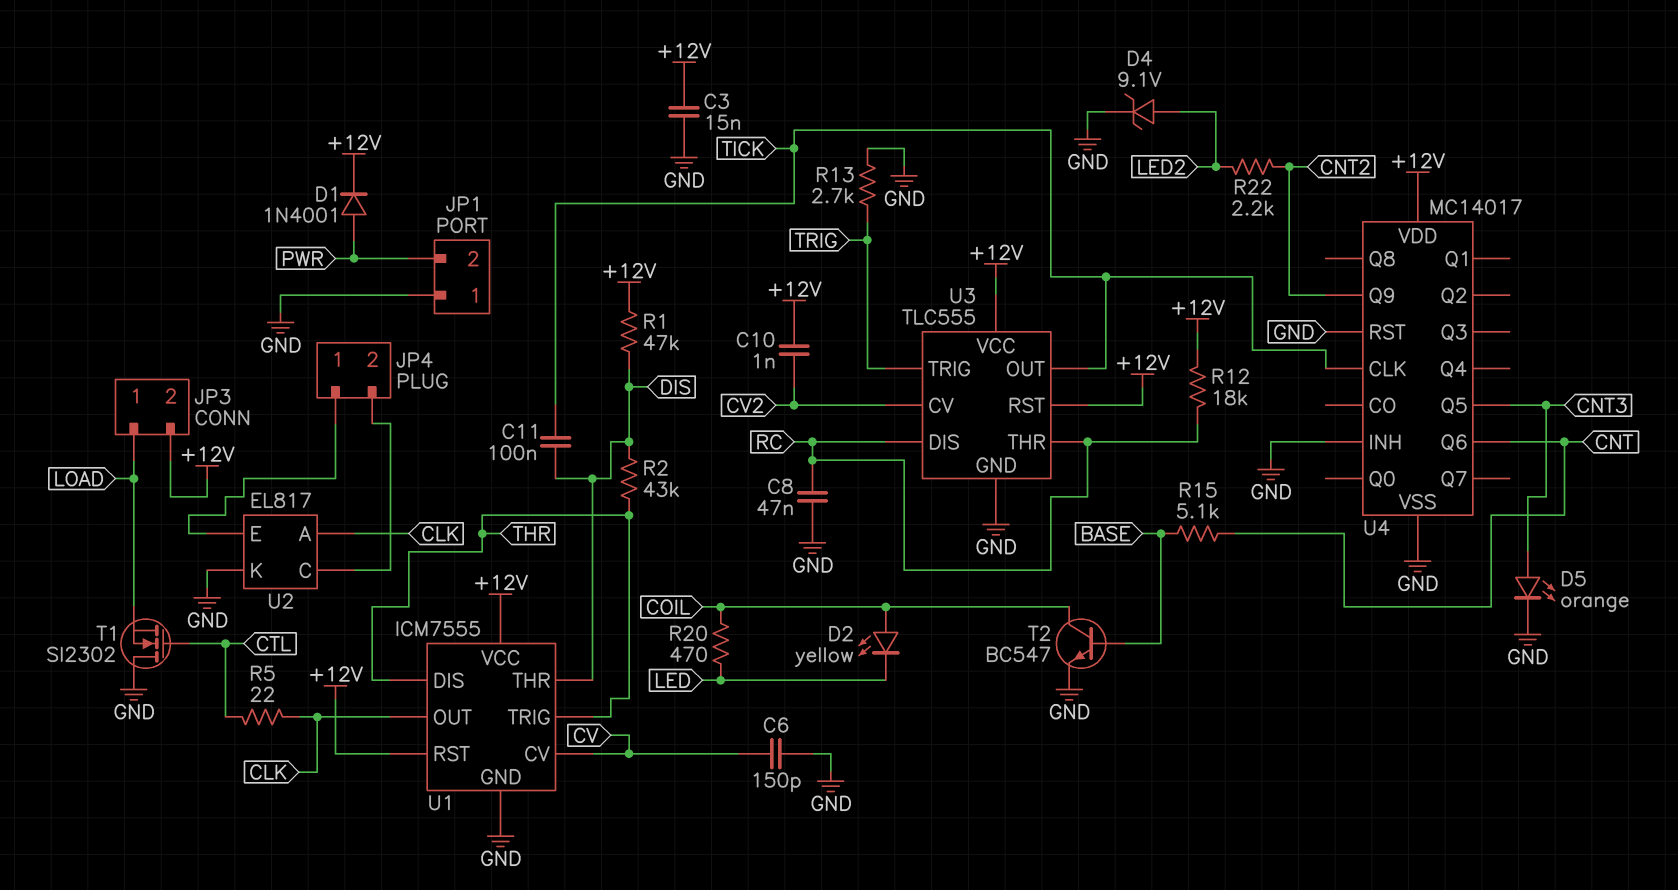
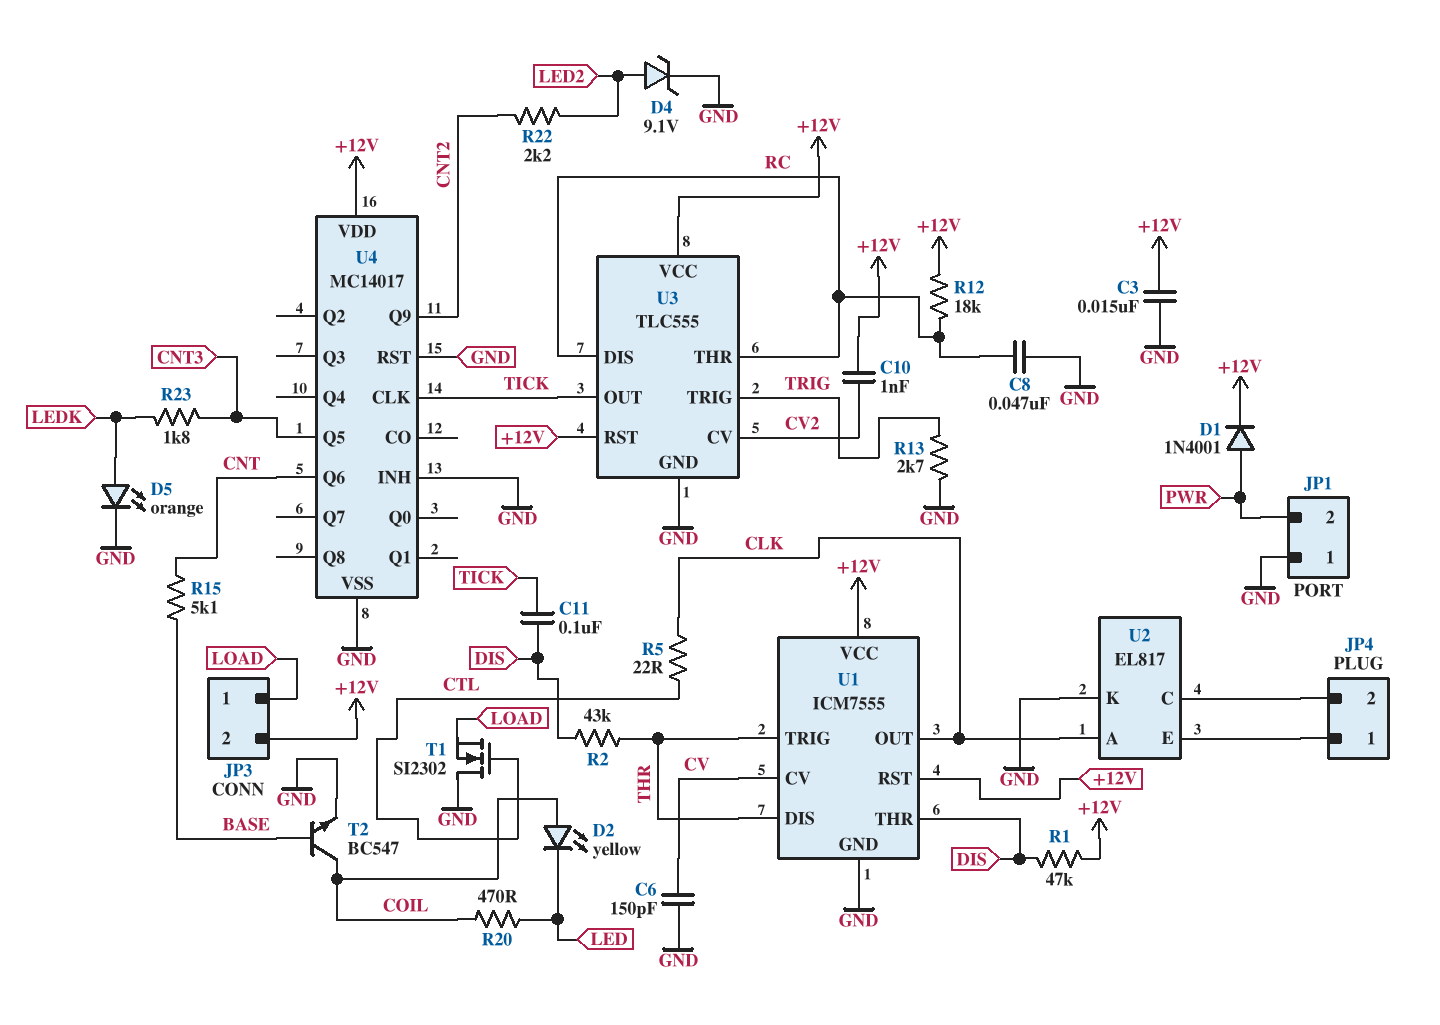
D5: LED orange (A CNT3, K GND) -> LED orange (A LEDK, K GND)
R23: none -> 1.8k (CNT3, LEDK)

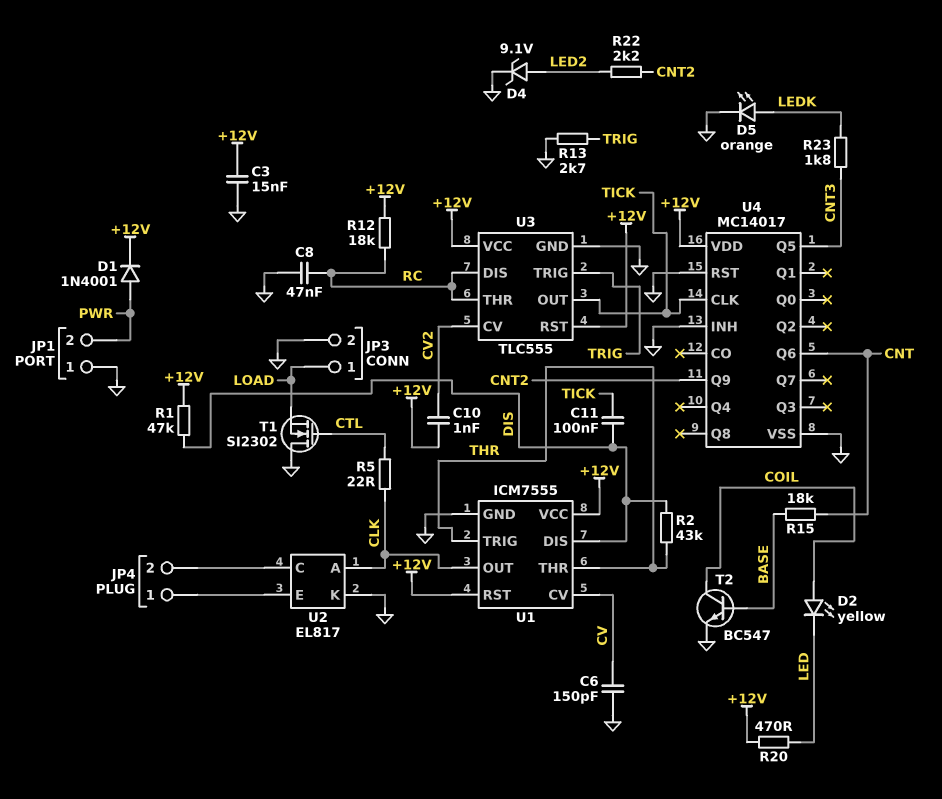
JP3 pin 2: +12V -> GND
R15: 5.1k (BASE, CNT) -> 18k (BASE, CNT)
R20: 470 (COIL, LED) -> 470 (+12V, LED)
U1 pin DIS: THR -> DIS
U1 pin THR: DIS -> THR

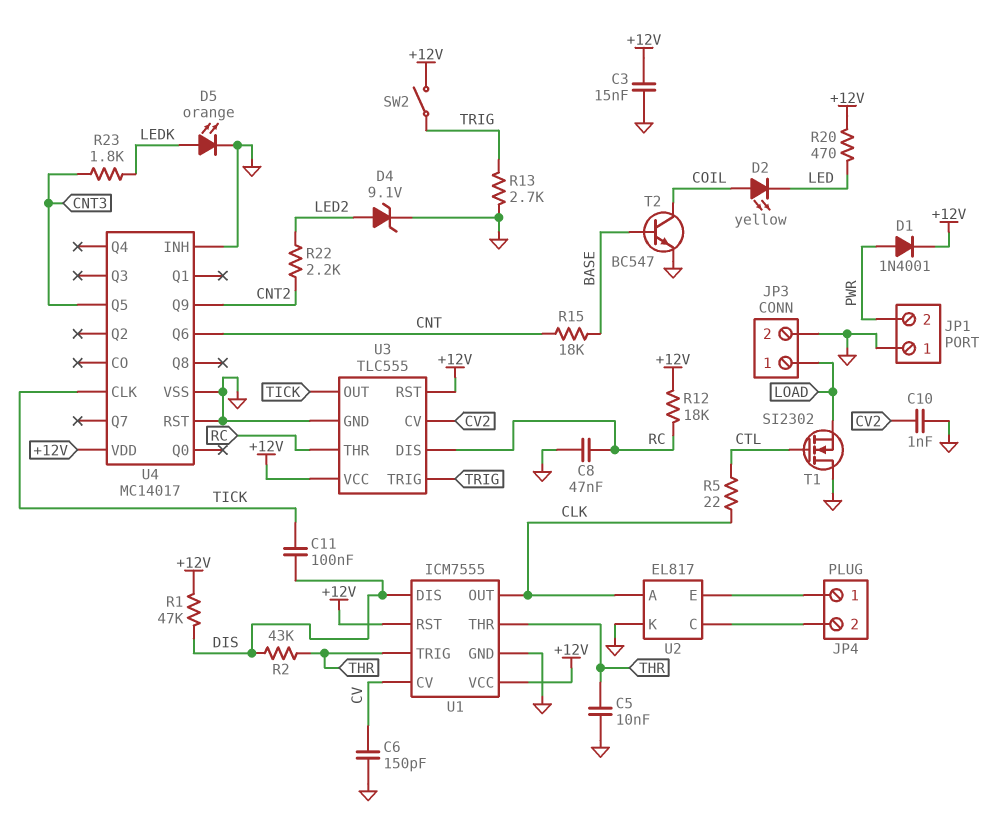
C5: none -> 10nF (GND, THR)
C10: 1nF (+12V, CV2) -> 1nF (CV2, GND)
SW2: none -> switch (+12V, TRIG)

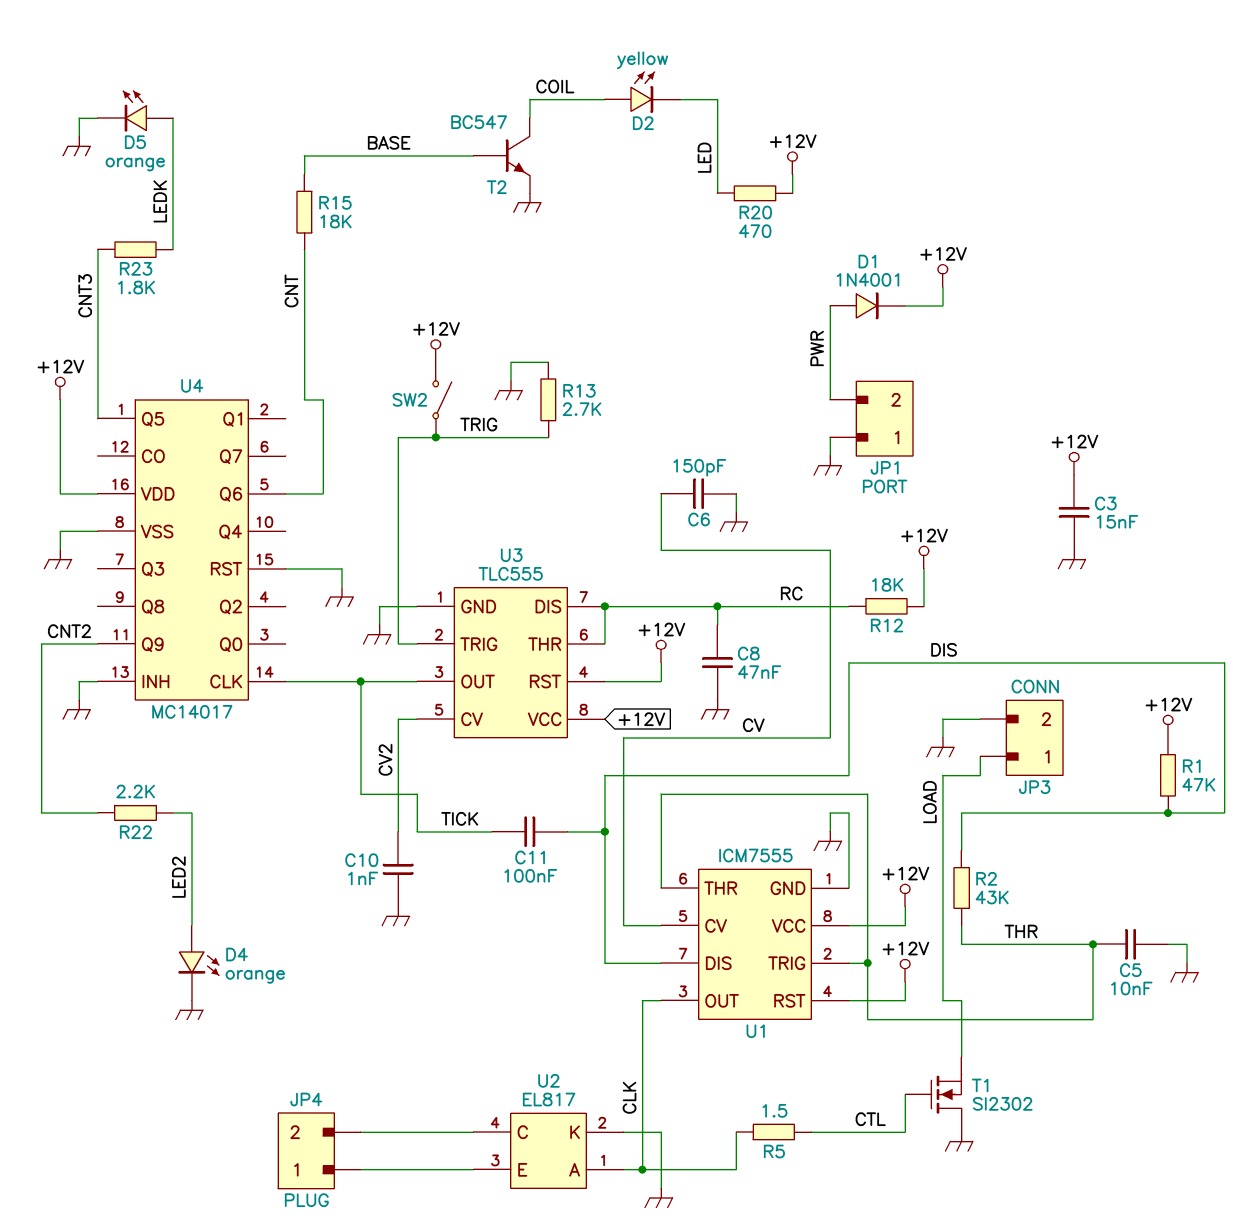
D4: zener 9.1V (A LED2, K GND) -> LED orange (A LED2, K GND)
R5: 22 (CLK, CTL) -> 1.5 (CLK, CTL)

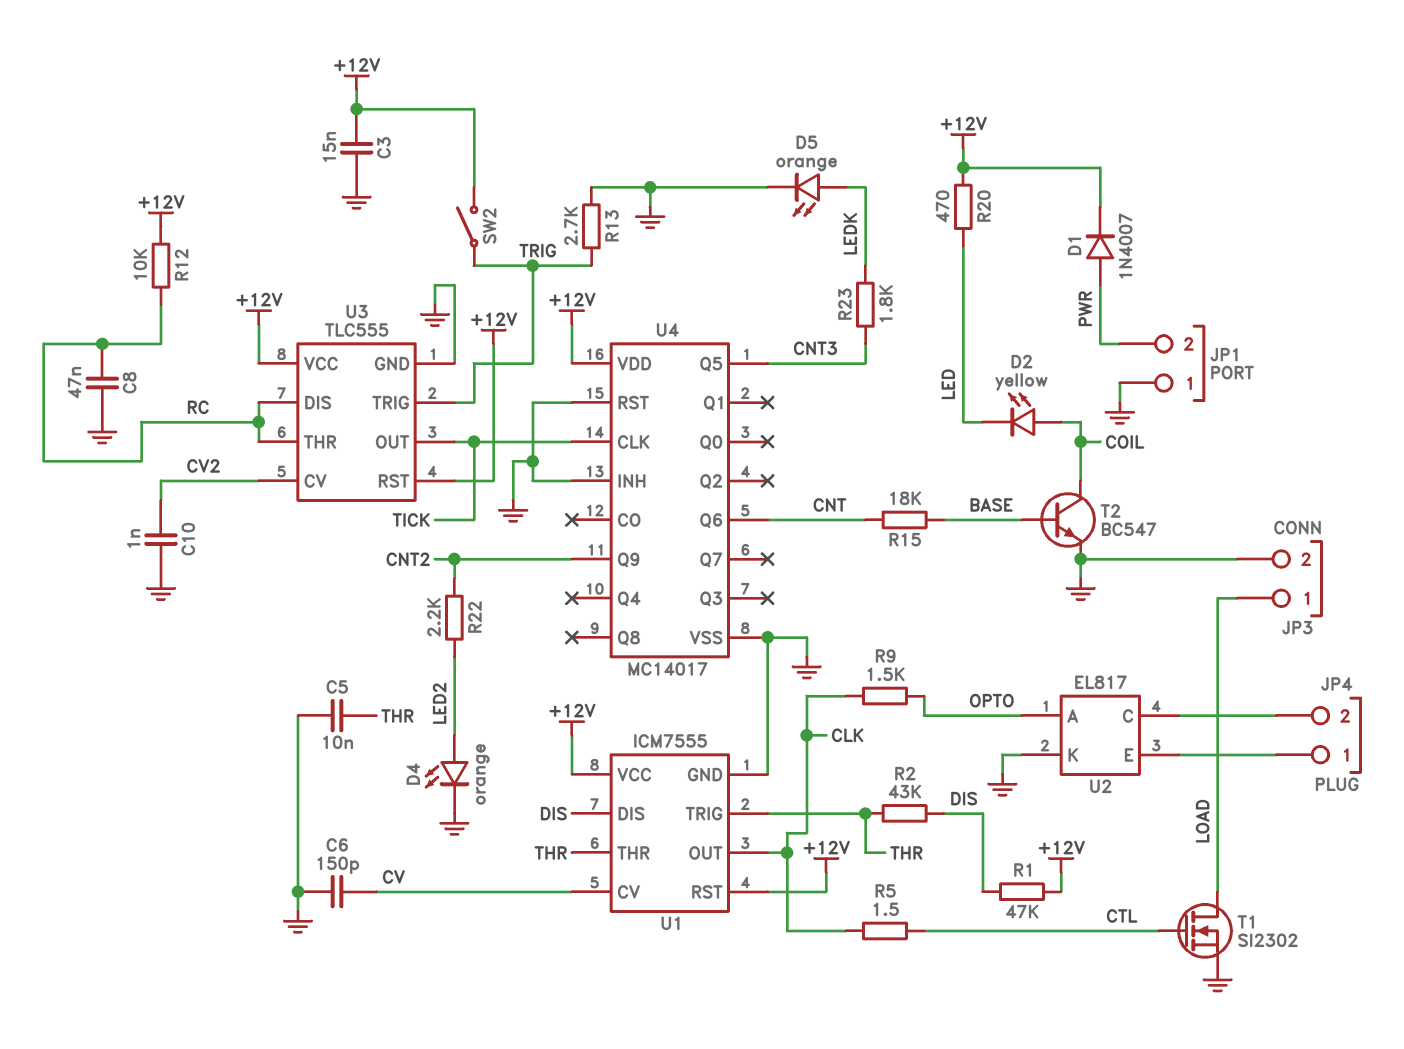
C11: 100nF (DIS, TICK) -> none
D1: diode 1N4001 (A PWR, K +12V) -> diode 1N4007 (A PWR, K +12V)
R9: none -> 1.5k (CLK, OPTO)
R12: 18k (+12V, RC) -> 10k (+12V, RC)
T1: NMOS SI2302 (G CTL, D GND, S LOAD) -> NMOS SI2302 (G CTL, D LOAD, S GND)
U2 pin A: CLK -> OPTO

